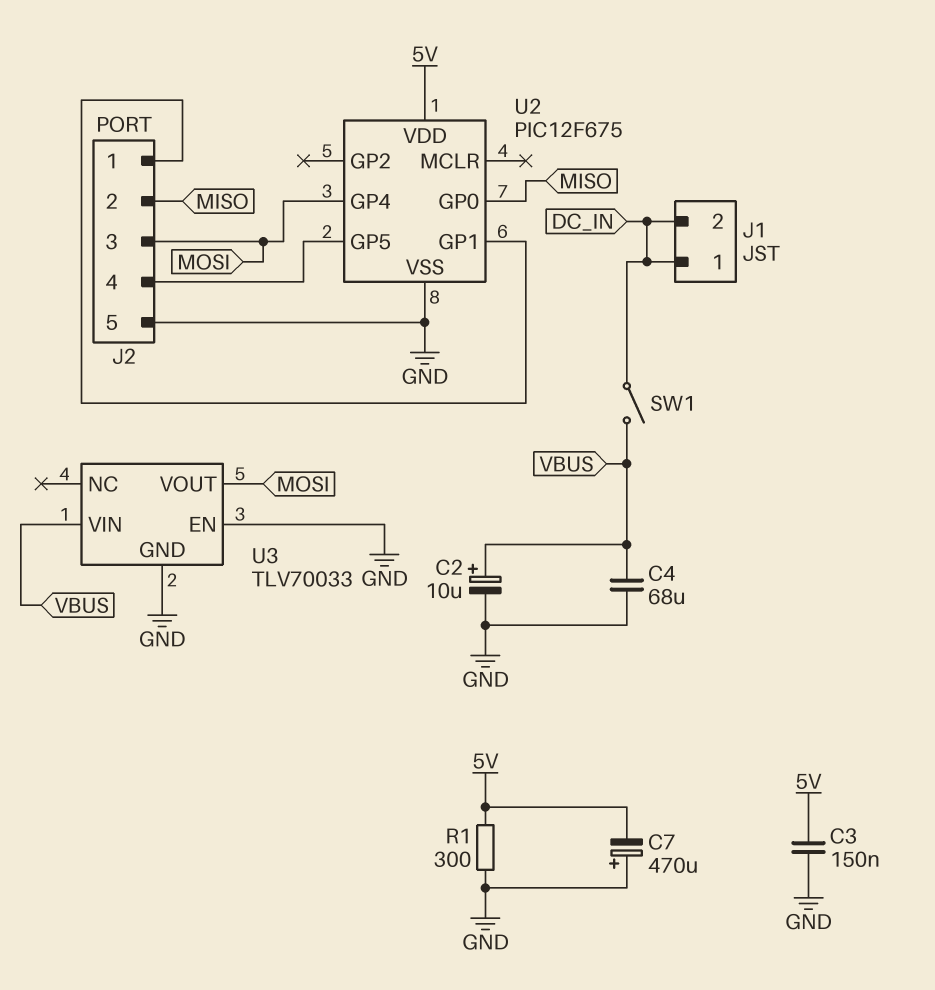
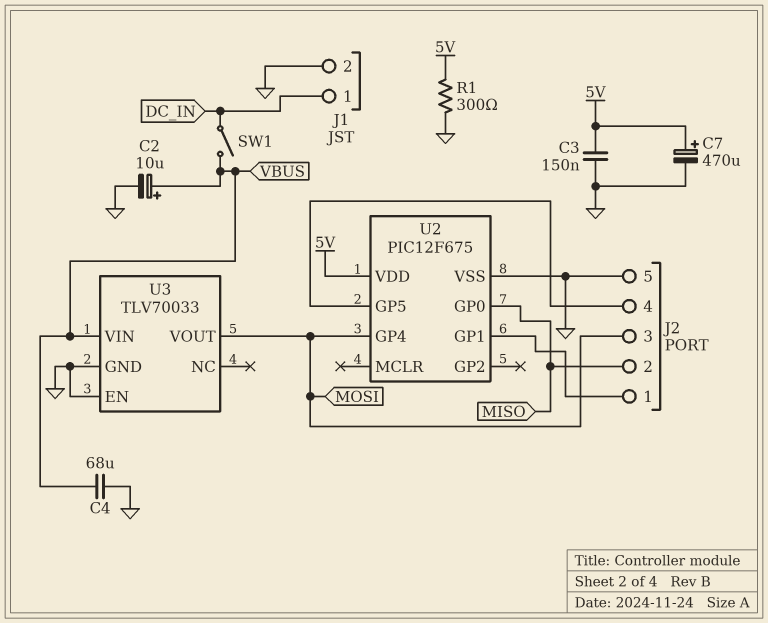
C7: 470uF (plus GND, minus 5V) -> 470uF (plus 5V, minus GND)
J1 pin 2: DC_IN -> GND

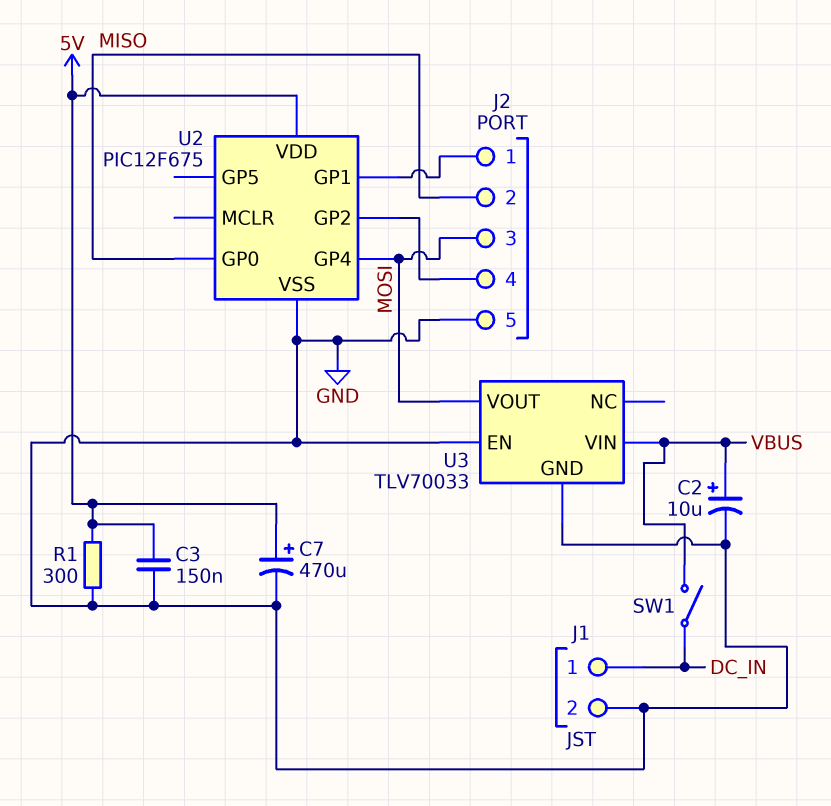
C4: 68uF (GND, VBUS) -> none
U2 pin GP2: none -> J2/4
U2 pin GP5: J2/4 -> none

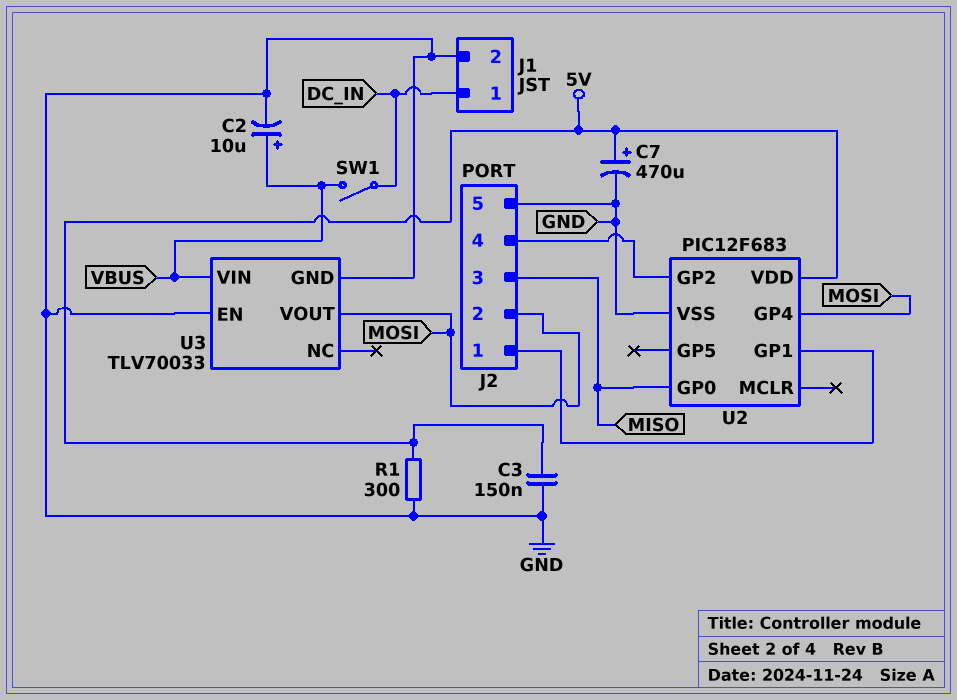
J2 pin 2: MISO -> MOSI
J2 pin 3: MOSI -> MISO
U2: PIC12F675 -> PIC12F683

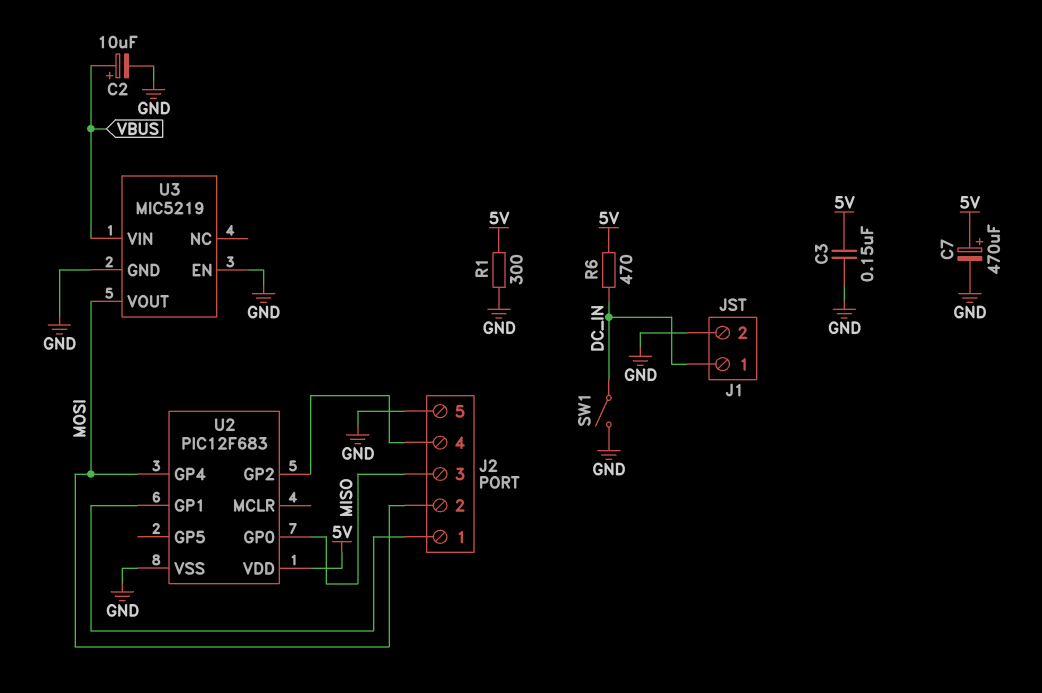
R6: none -> 470 (5V, DC_IN)
SW1: switch (DC_IN, VBUS) -> switch (DC_IN, GND)
U3: TLV70033 -> MIC5219

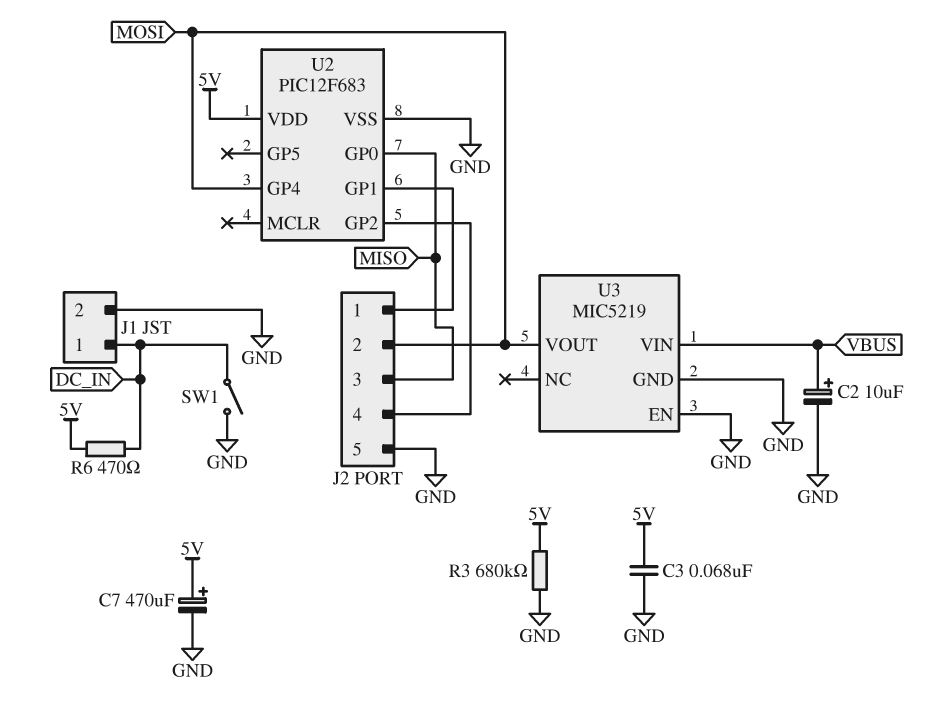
C3: 150nF (5V, GND) -> 68nF (5V, GND)
R1: 300 (5V, GND) -> none
R3: none -> 680k (5V, GND)

